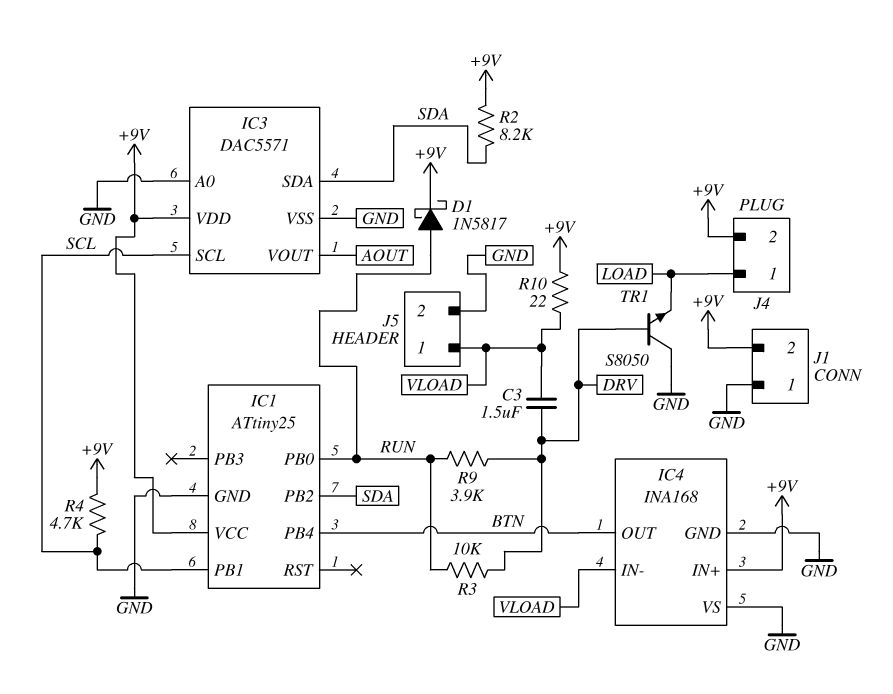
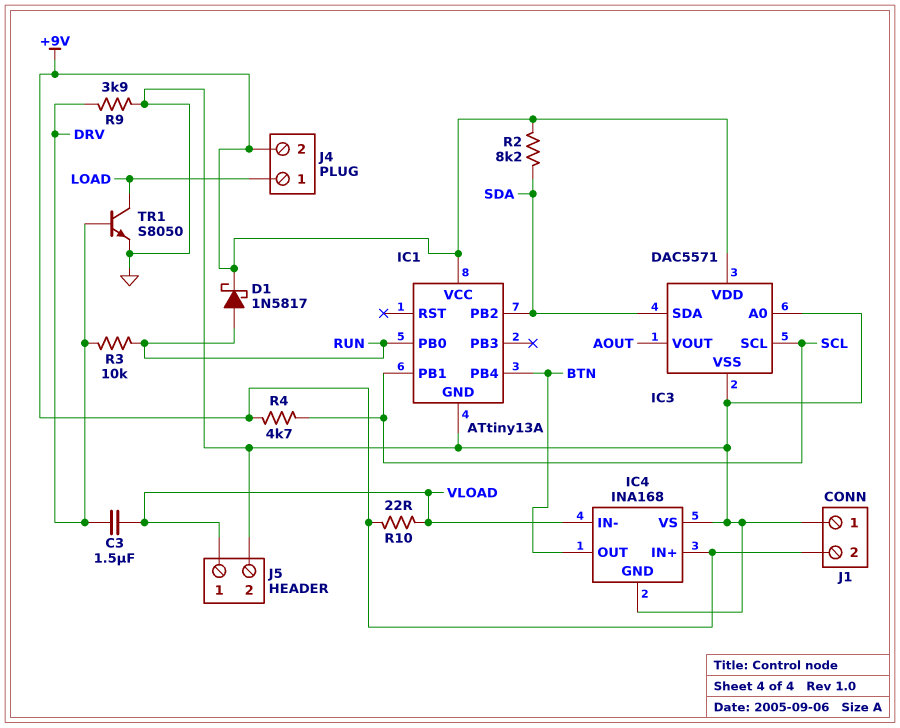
IC1: ATtiny25 -> ATtiny13A
R9: 3.9k (DRV, RUN) -> 3.9k (DRV, GND)
TR1: NPN S8050 (B DRV, C GND, E LOAD) -> NPN S8050 (B DRV, C LOAD, E GND)

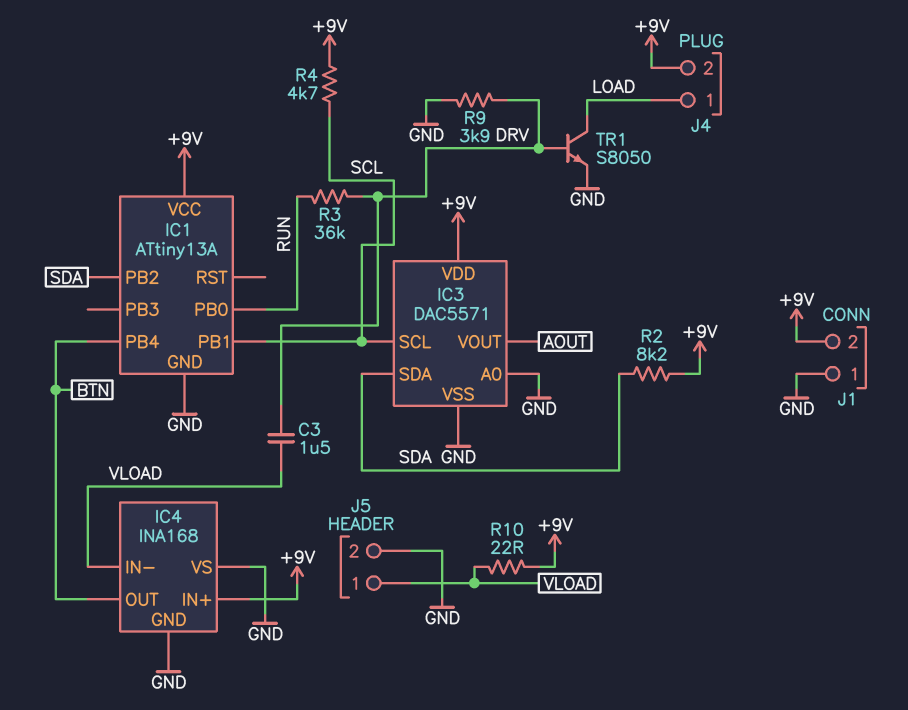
D1: schottky 1N5817 (A RUN, K +9V) -> none
R3: 10k (DRV, RUN) -> 36k (DRV, RUN)

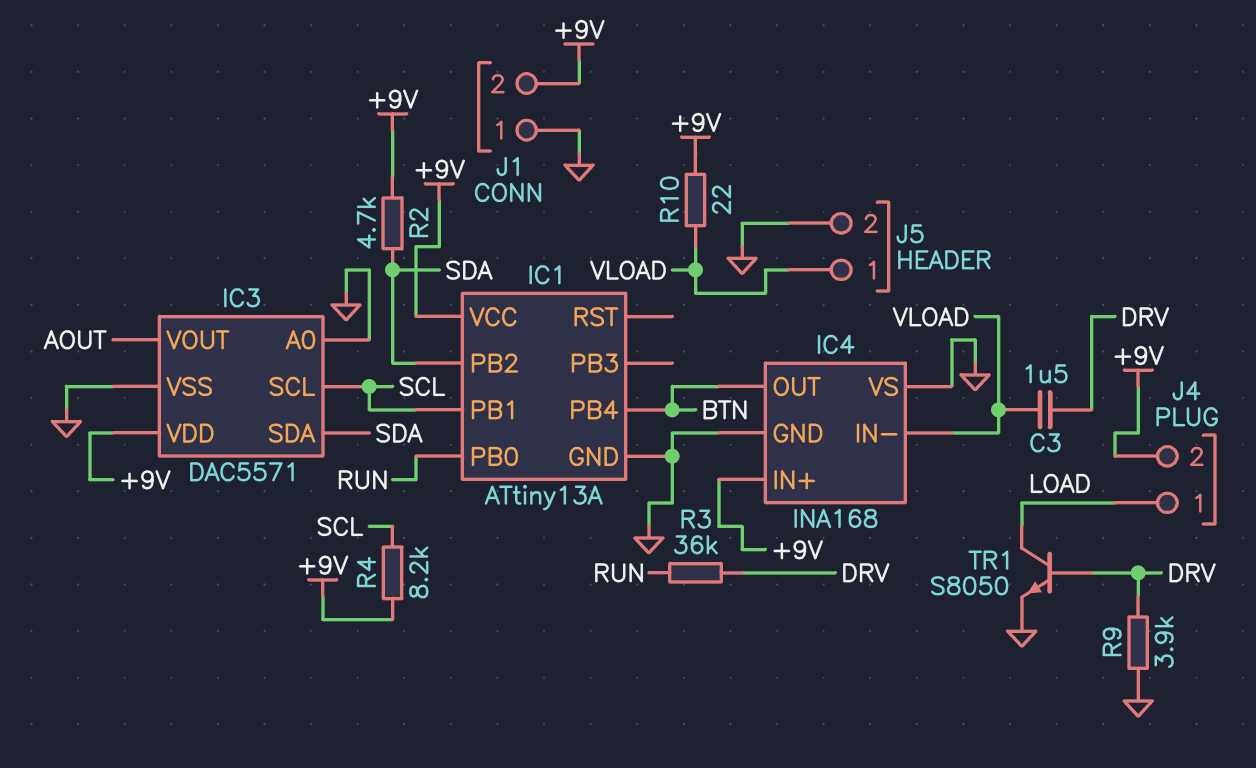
R2: 8.2k (+9V, SDA) -> 4.7k (+9V, SDA)
R4: 4.7k (+9V, SCL) -> 8.2k (+9V, SCL)

